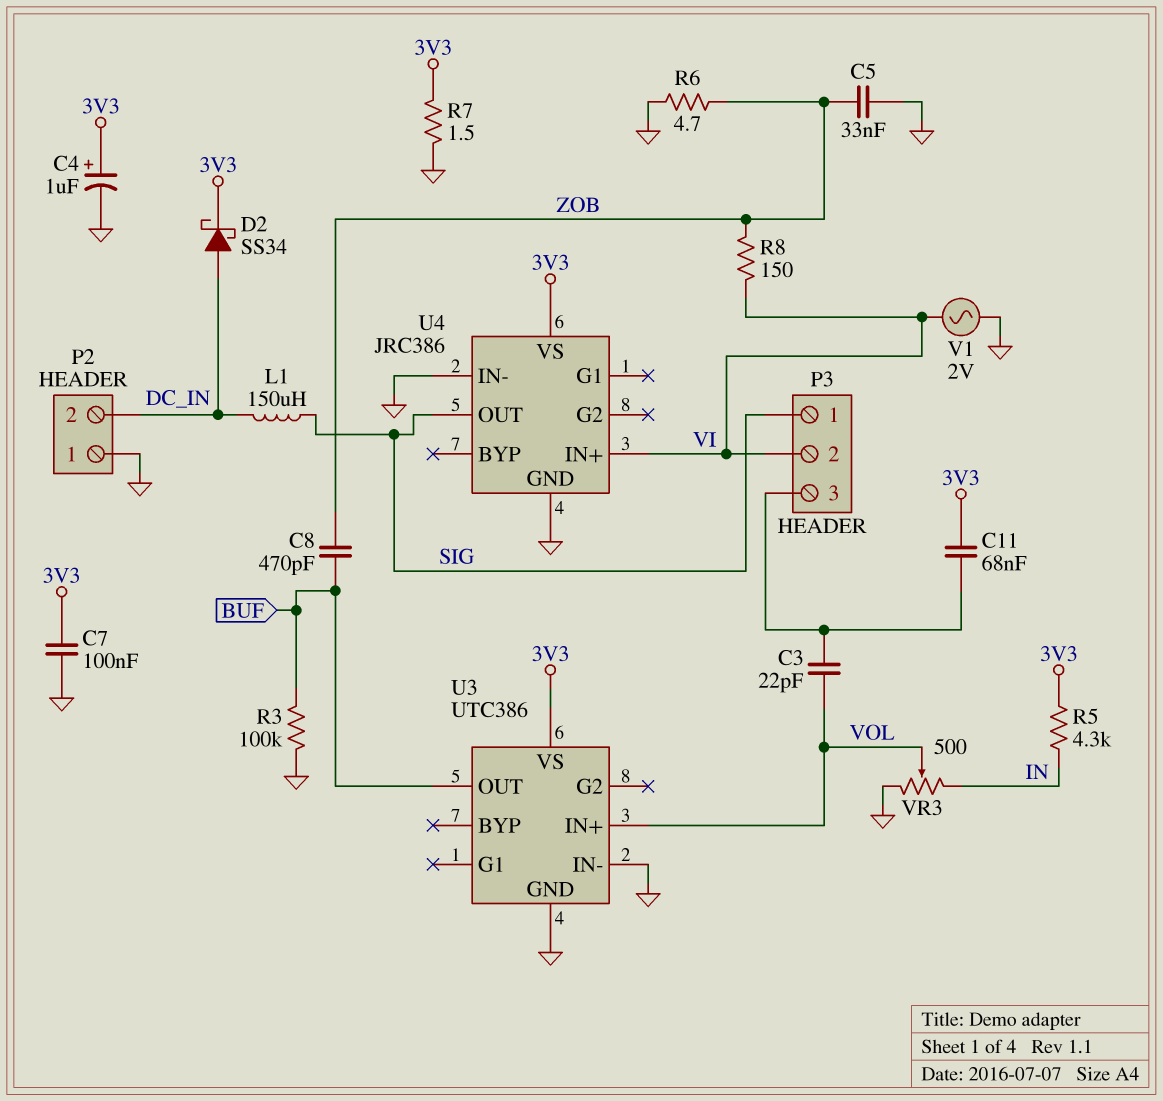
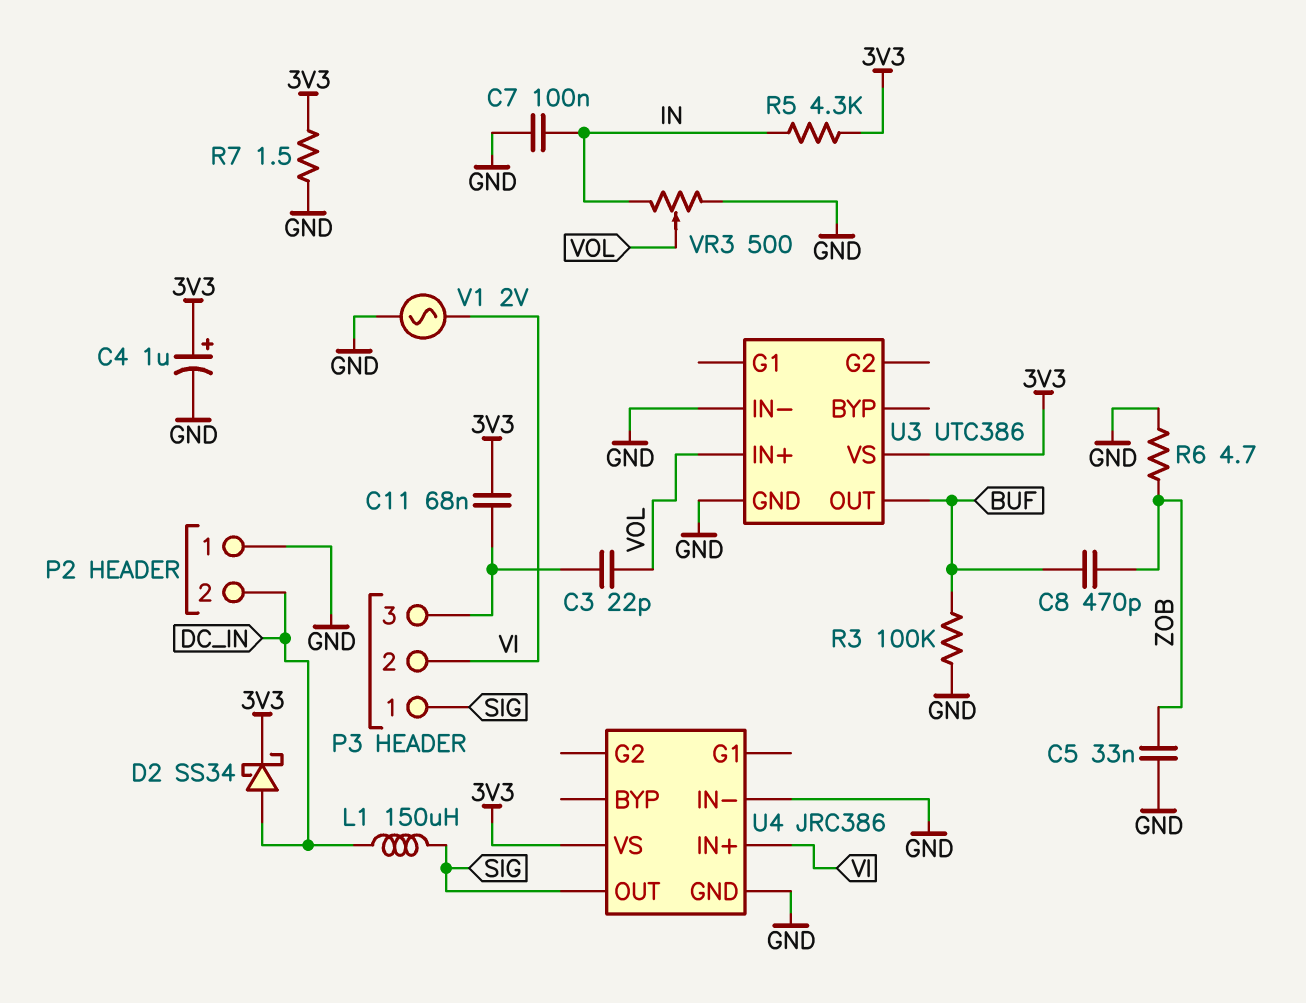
C7: 100nF (3V3, GND) -> 100nF (GND, IN)
R8: 150 (VI, ZOB) -> none

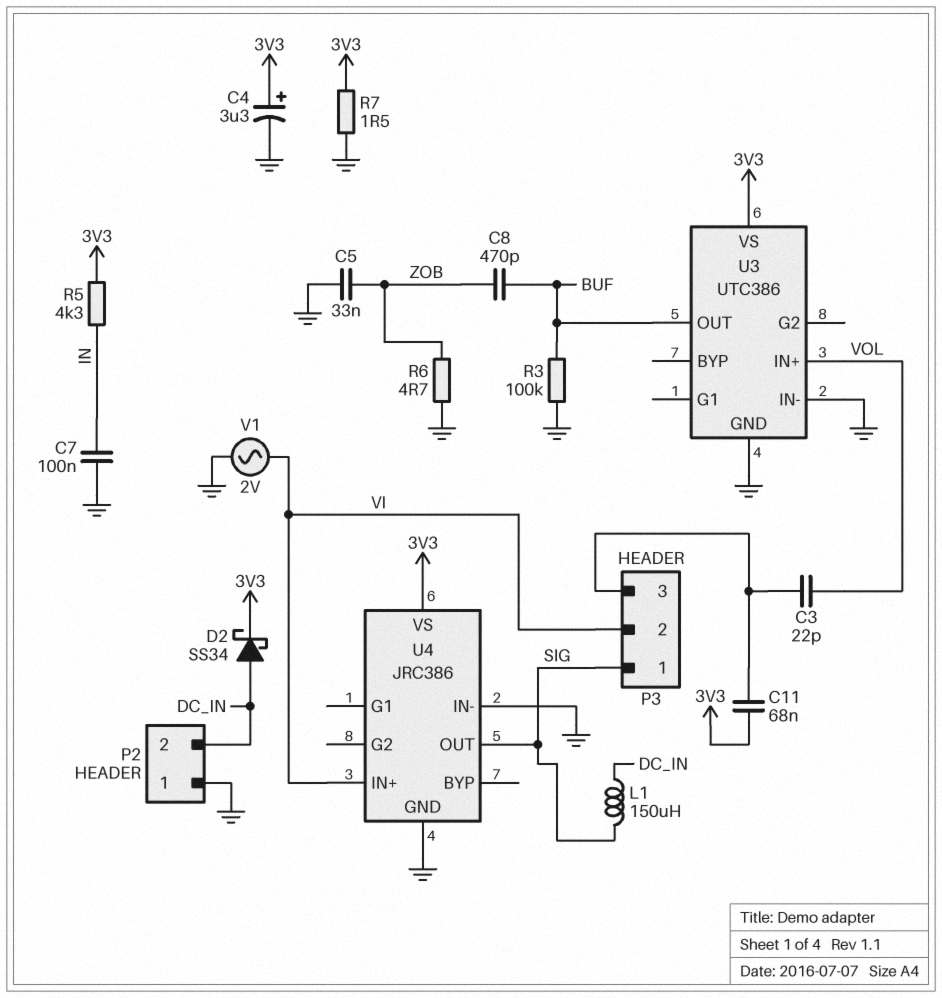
C4: 1uF (plus 3V3, minus GND) -> 3.3uF (plus 3V3, minus GND)
VR3: 500 (GND, IN, wiper VOL) -> none

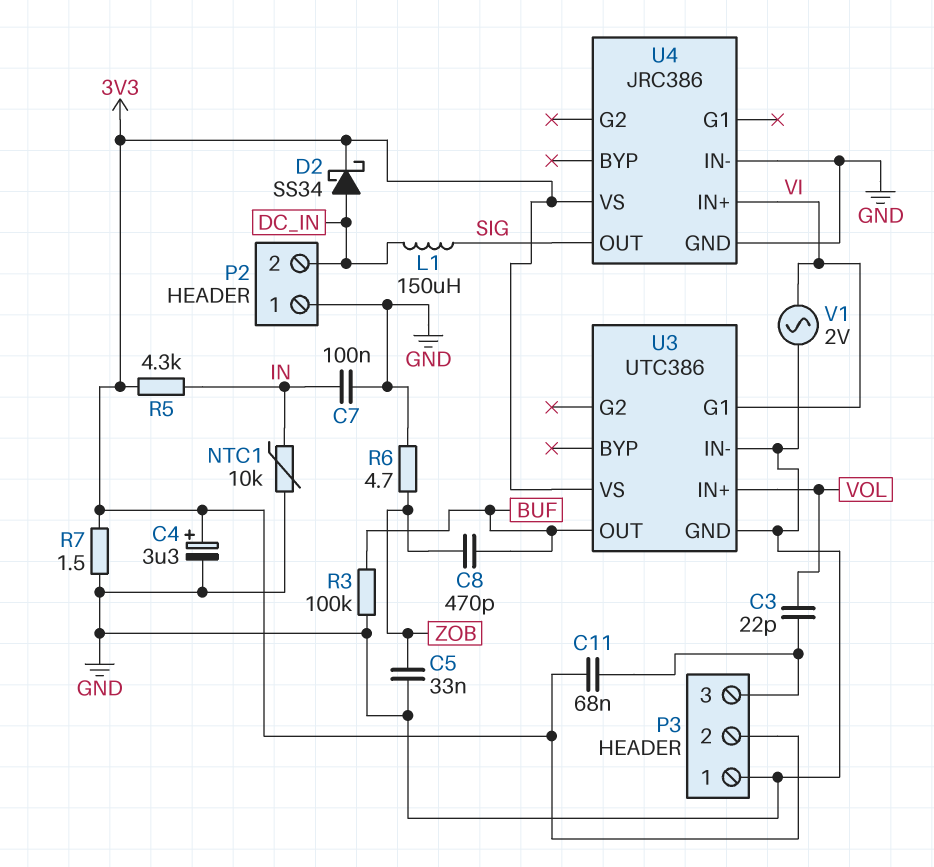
NTC1: none -> 10k (GND, IN)
P3 pin 1: SIG -> GND
P3 pin 2: VI -> 3V3
U3 pin G1: none -> VI

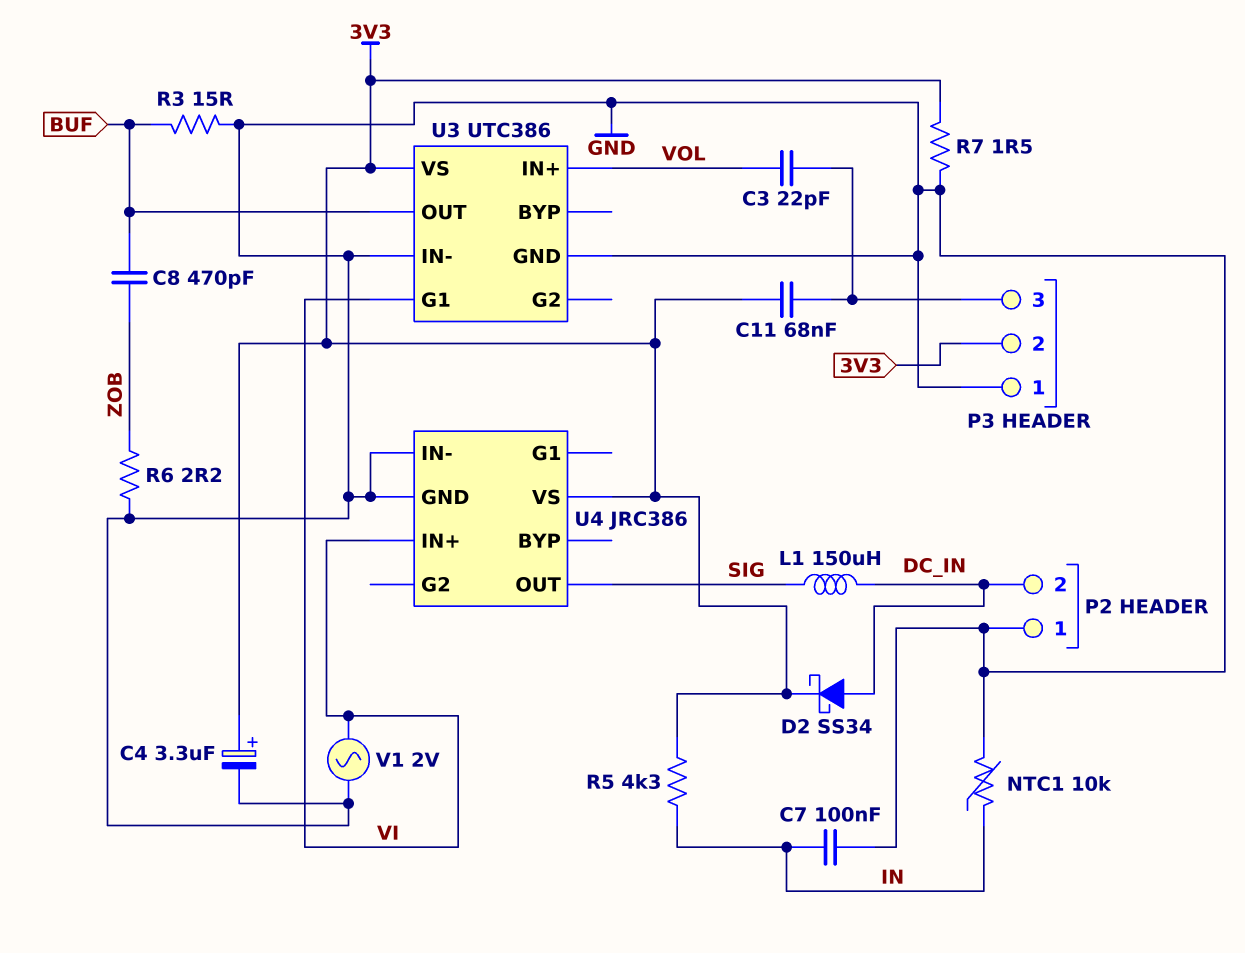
C5: 33nF (GND, ZOB) -> none
R3: 100k (BUF, GND) -> 15 (BUF, GND)
R6: 4.7 (GND, ZOB) -> 2.2 (GND, ZOB)

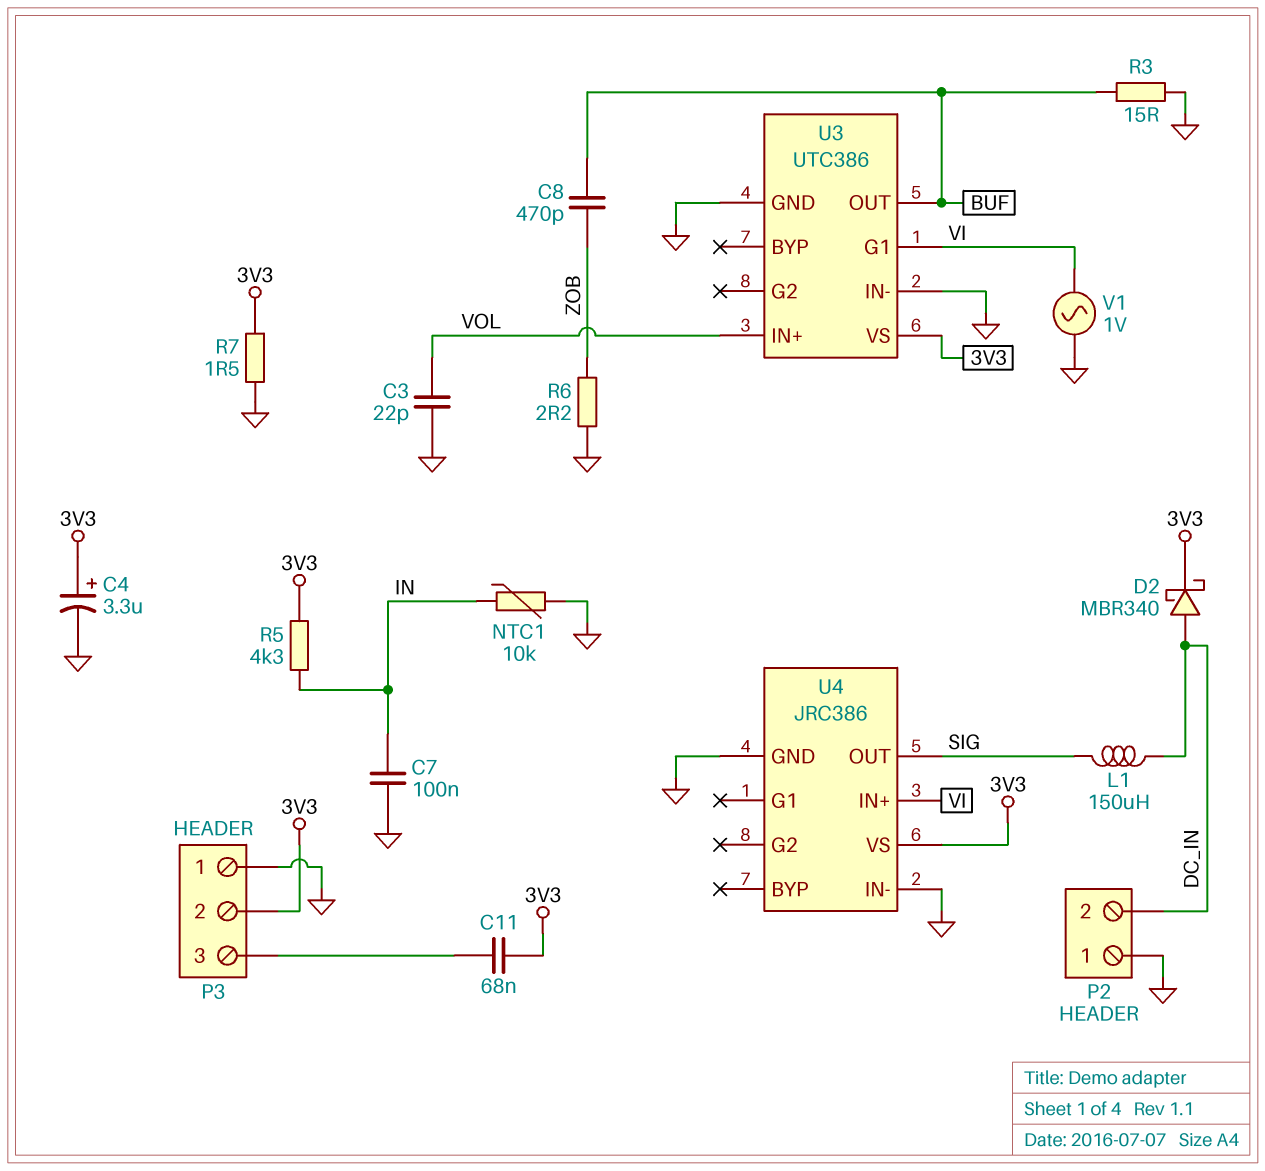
C3: 22pF (P3/3, VOL) -> 22pF (GND, VOL)
D2: schottky SS34 (A DC_IN, K 3V3) -> schottky MBR340 (A DC_IN, K 3V3)
V1: AC 2V (GND, VI) -> AC 1V (GND, VI)

